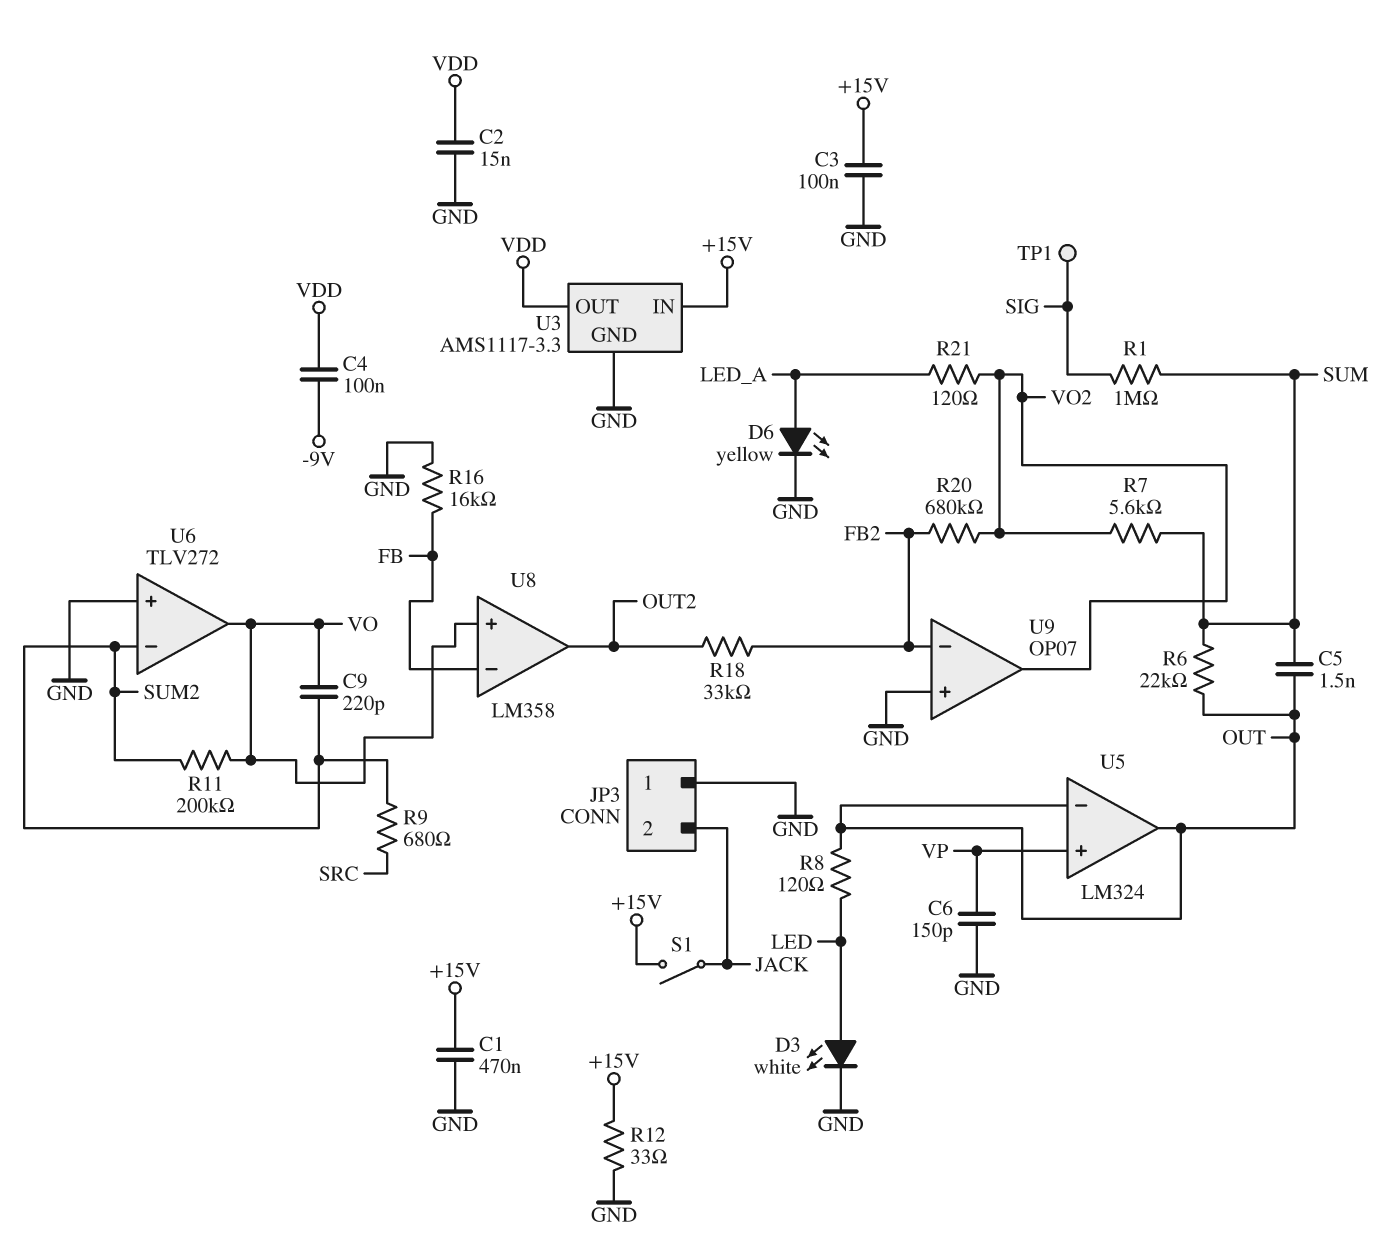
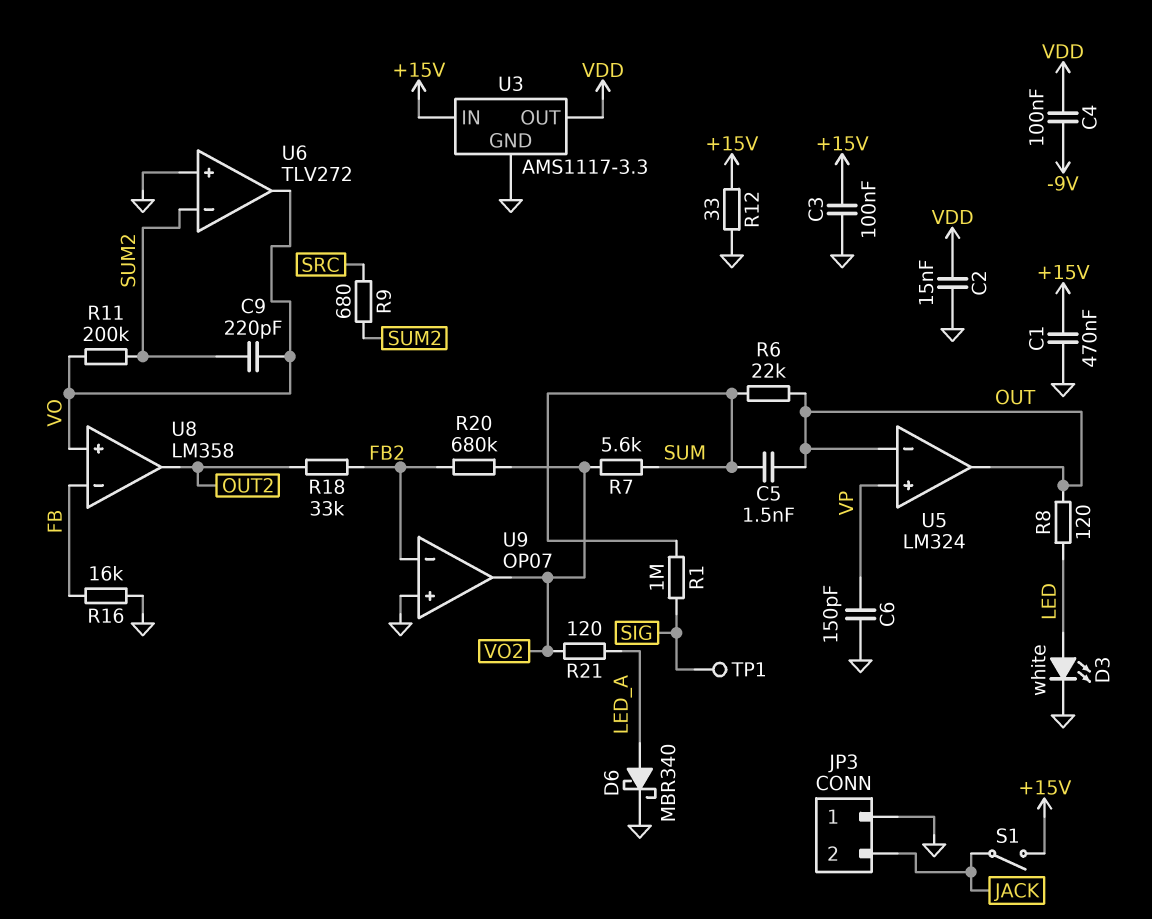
D6: LED yellow (A LED_A, K GND) -> schottky MBR340 (A LED_A, K GND)

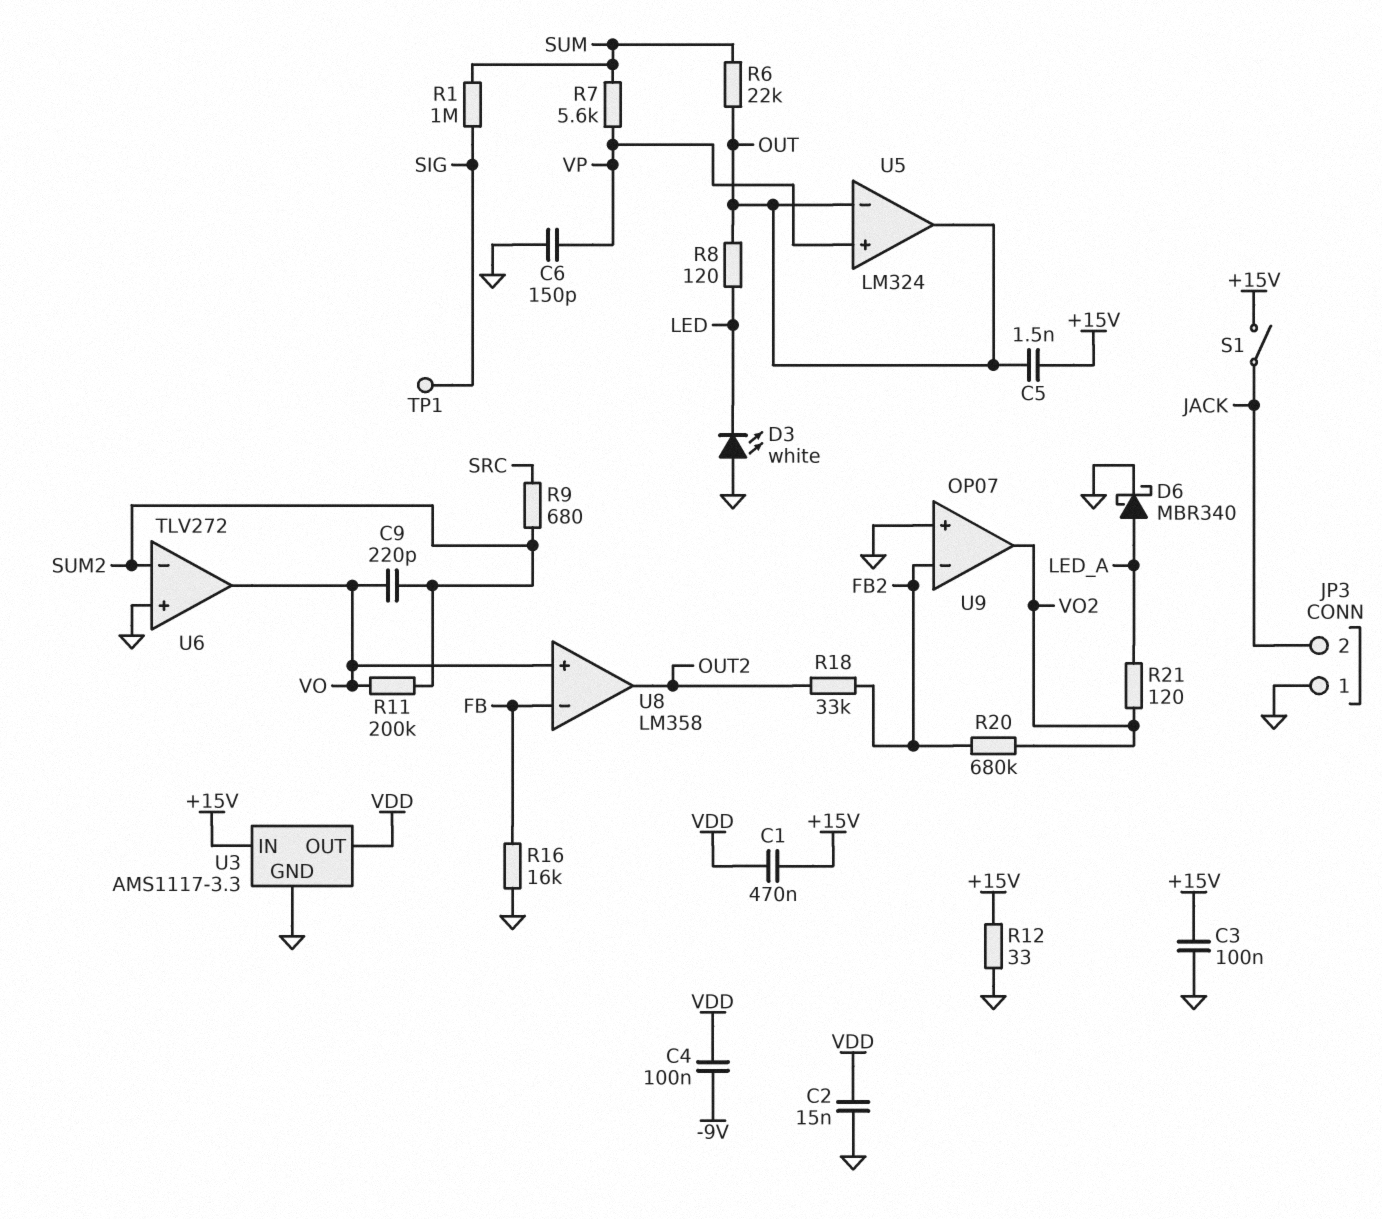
C1: 470nF (+15V, GND) -> 470nF (+15V, VDD)
C5: 1.5nF (OUT, SUM) -> 1.5nF (+15V, OUT)
D3: LED white (A LED, K GND) -> LED white (A GND, K LED)
R7: 5.6k (SUM, VO2) -> 5.6k (SUM, VP)

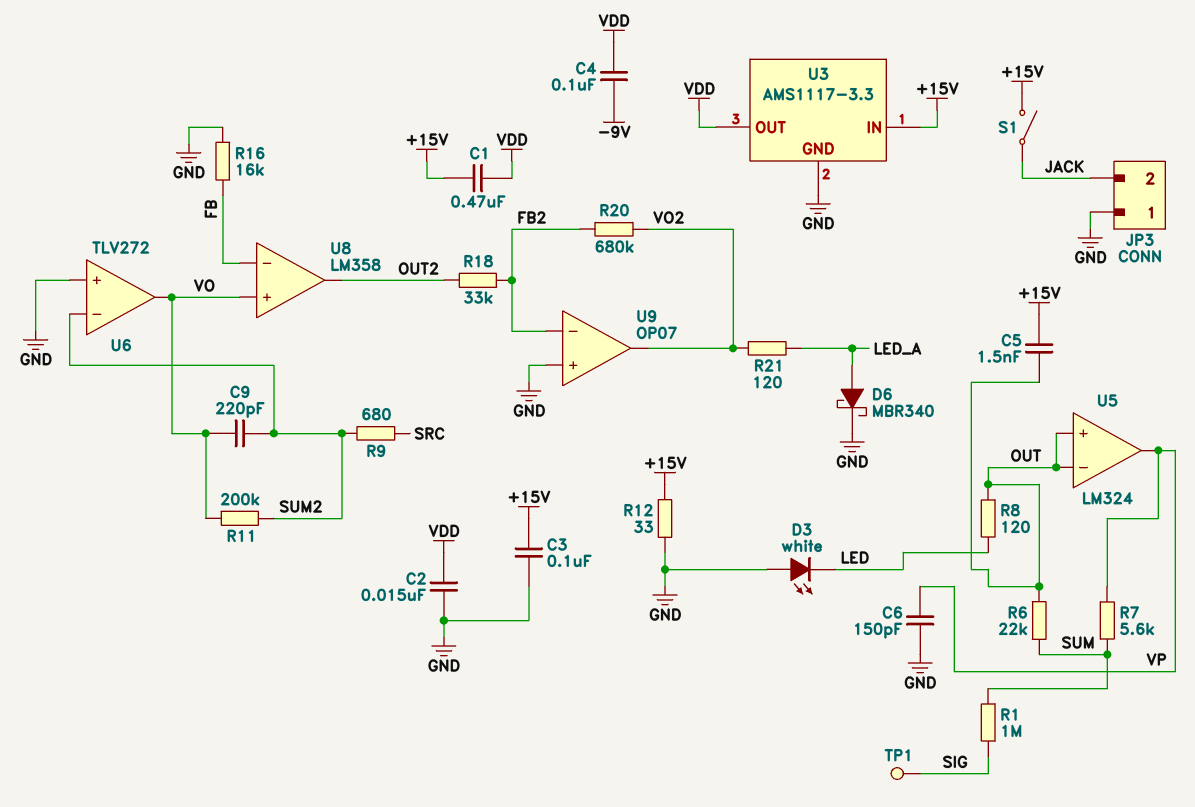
U5 pin in+: VP -> OUT
U5 pin out: OUT -> VP

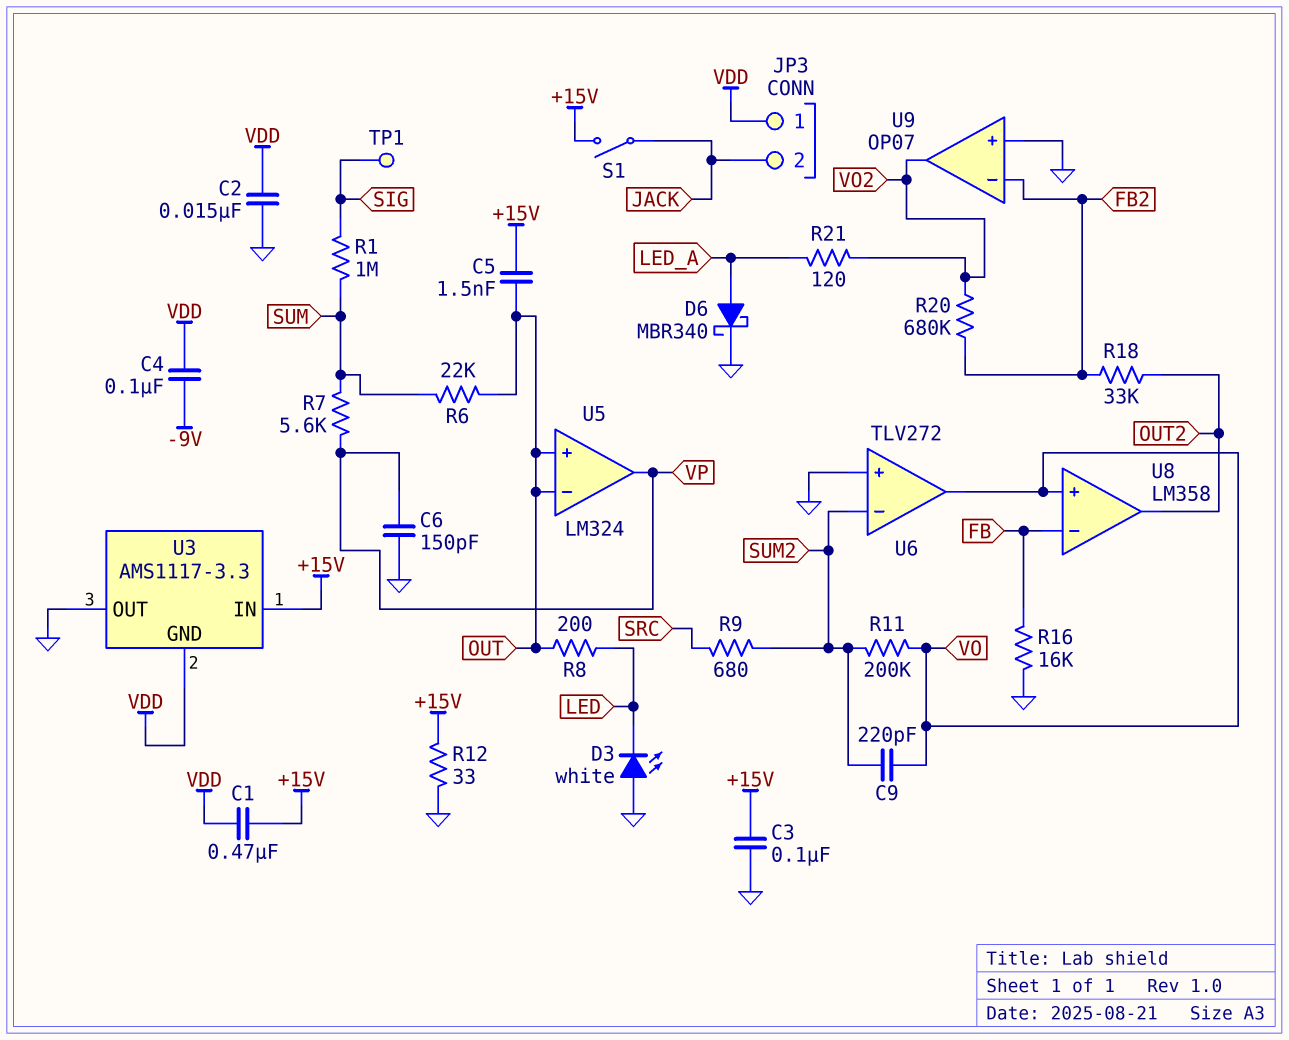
JP3 pin 1: GND -> VDD
R8: 120 (LED, OUT) -> 200 (LED, OUT)
U3 pin GND: GND -> VDD
U3 pin OUT: VDD -> GND

